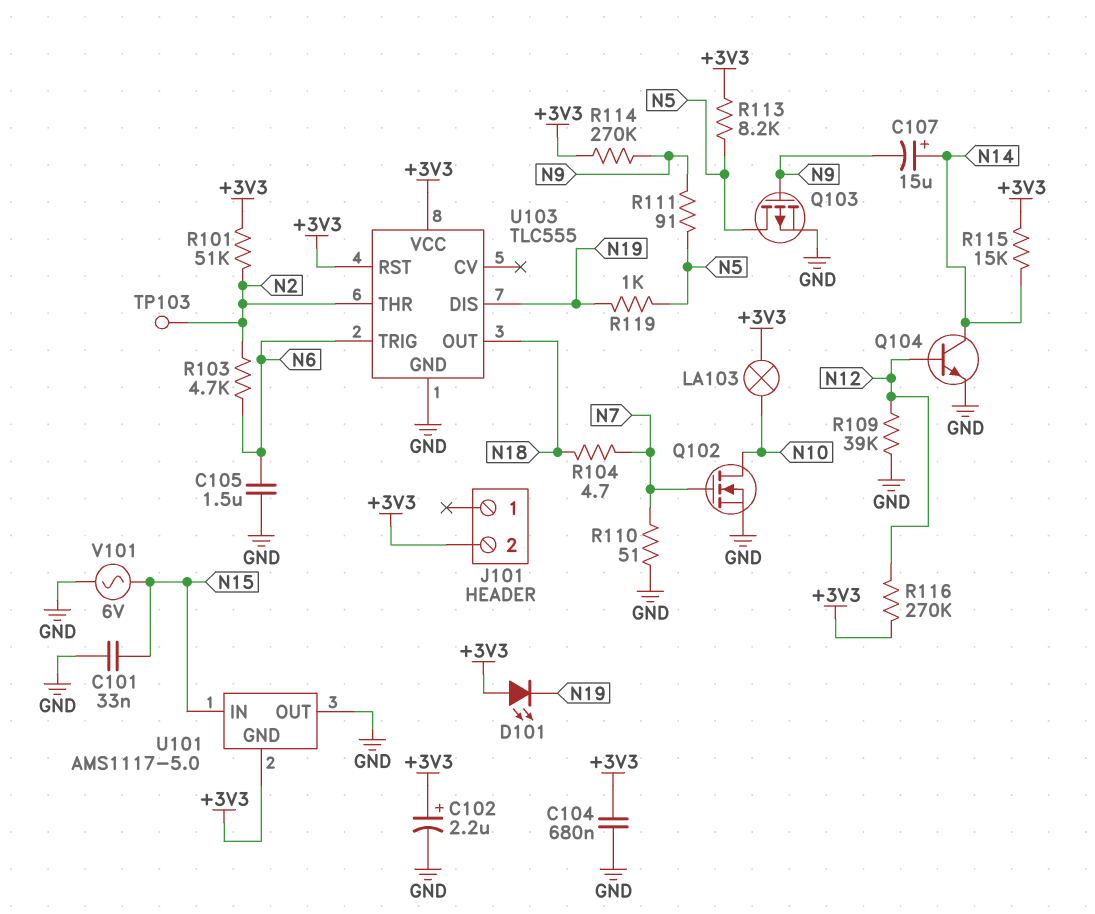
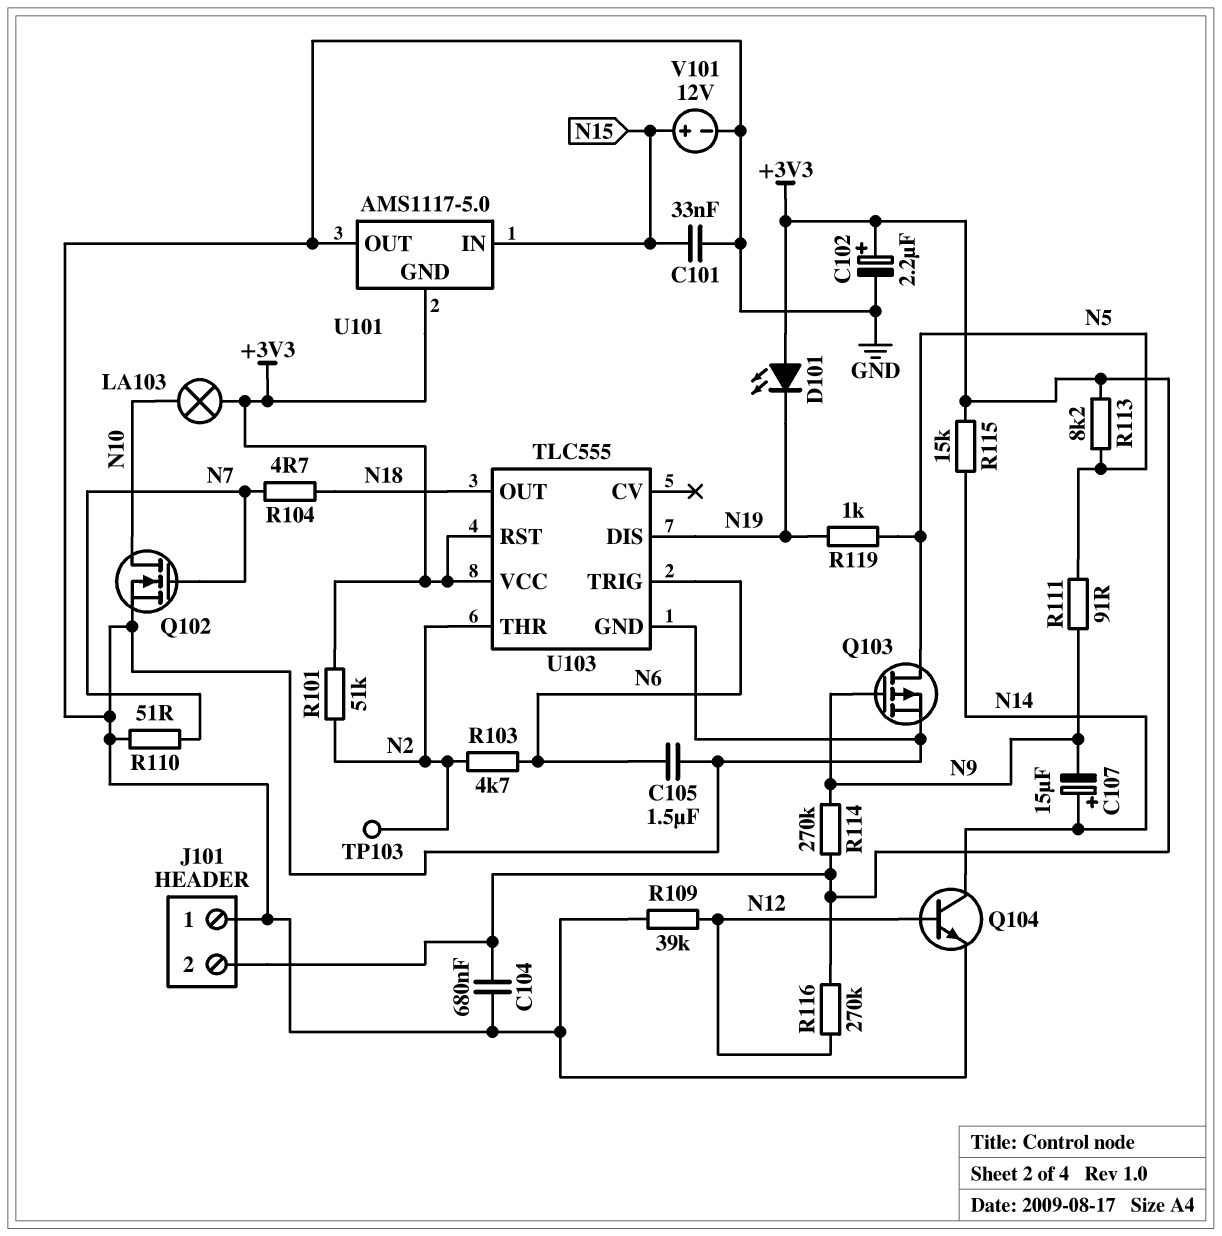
J101 pin 1: none -> GND
V101: AC 6V (GND, N15) -> 12V (plus N15, minus GND)

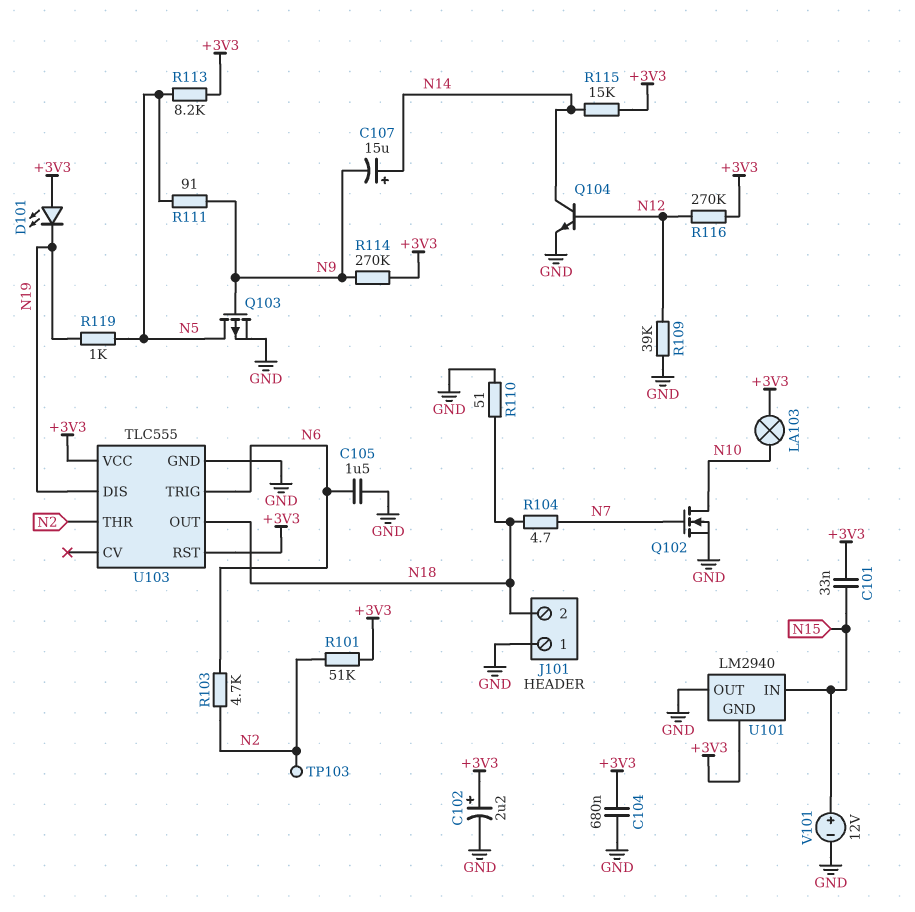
C101: 33nF (GND, N15) -> 33nF (+3V3, N15)
J101 pin 2: +3V3 -> N18
R110: 51 (GND, N7) -> 51 (GND, N18)
U101: AMS1117-5.0 -> LM2940

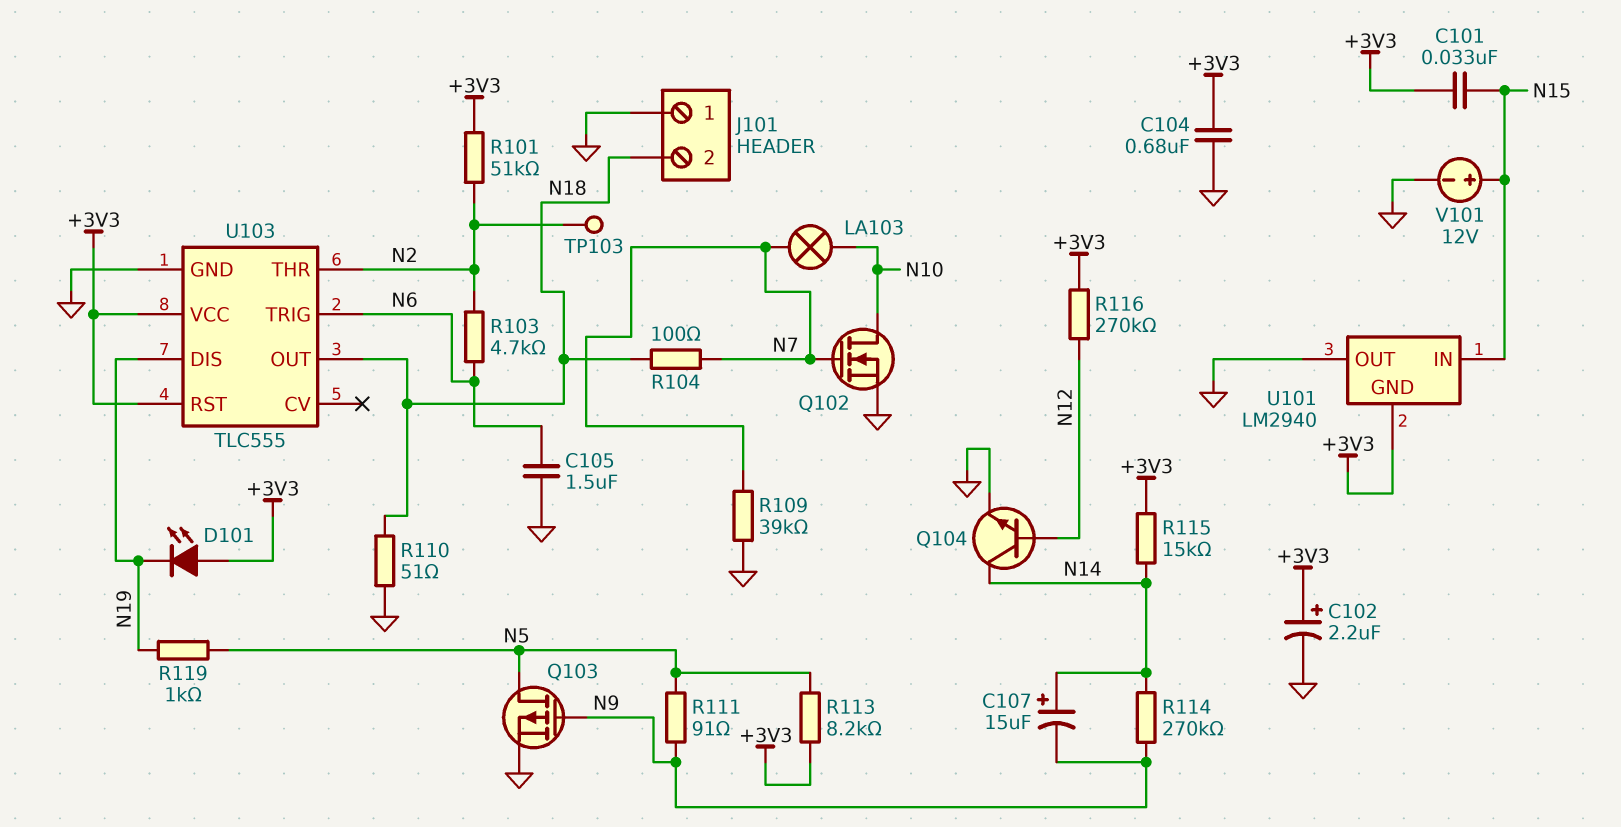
LA103: lamp (+3V3, N10) -> lamp (N7, N10)
R104: 4.7 (N7, N18) -> 100 (N7, N18)
R109: 39k (GND, N12) -> 39k (GND, N7)
R114: 270k (+3V3, N9) -> 270k (N9, N14)

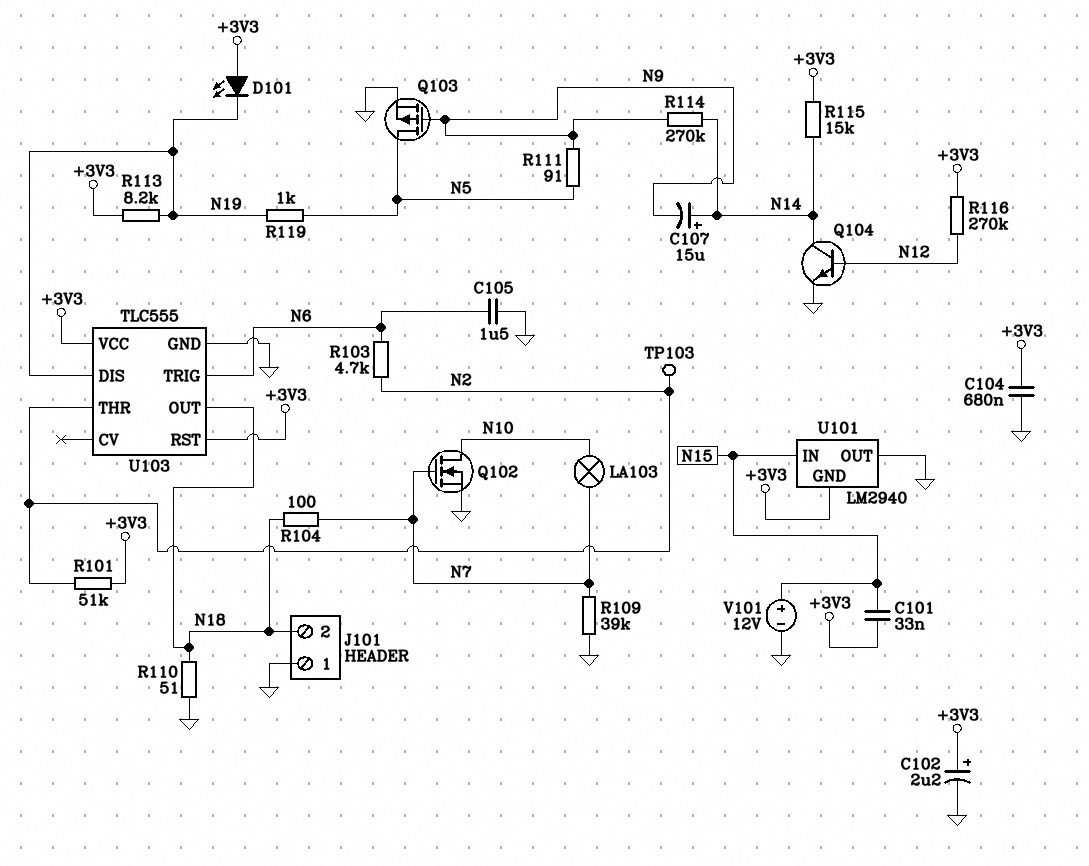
R113: 8.2k (+3V3, N5) -> 8.2k (+3V3, N19)

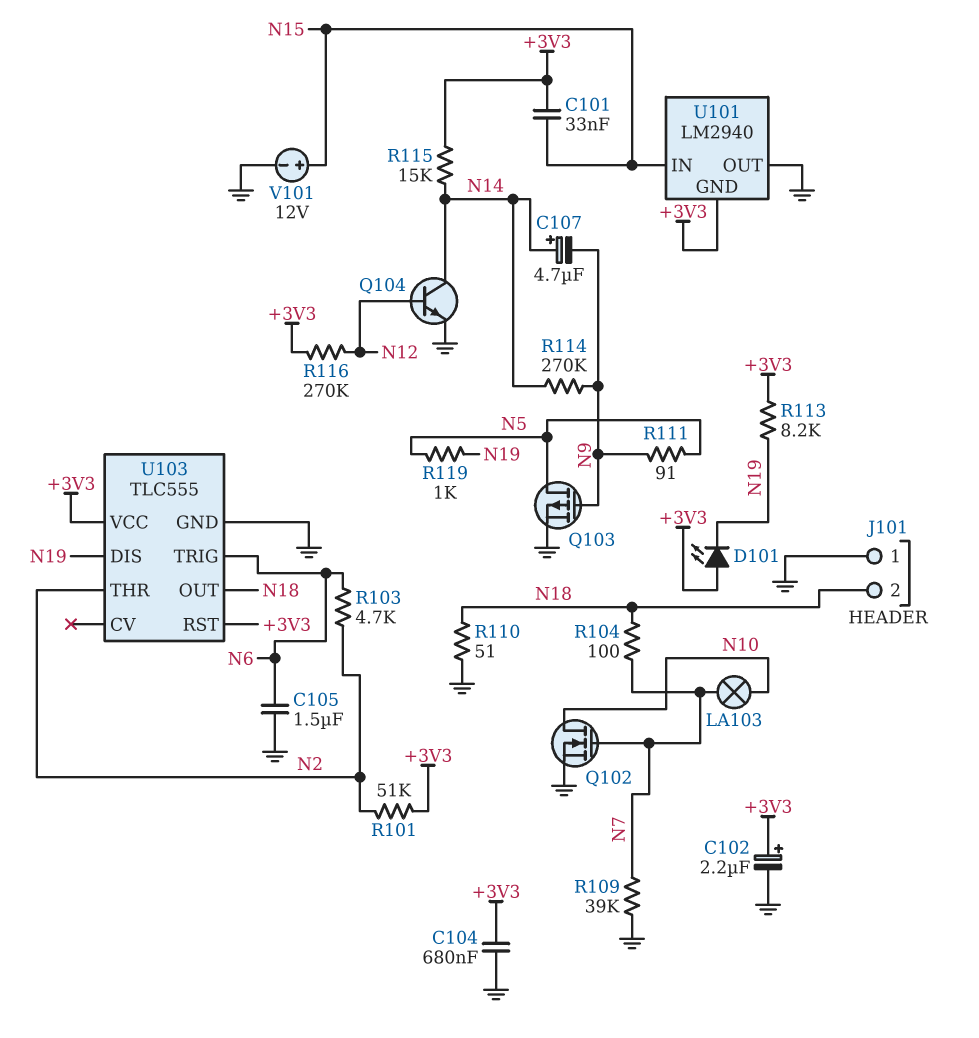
C107: 15uF (plus N14, minus N9) -> 4.7uF (plus N14, minus N9)
TP103: test point (N2) -> none

